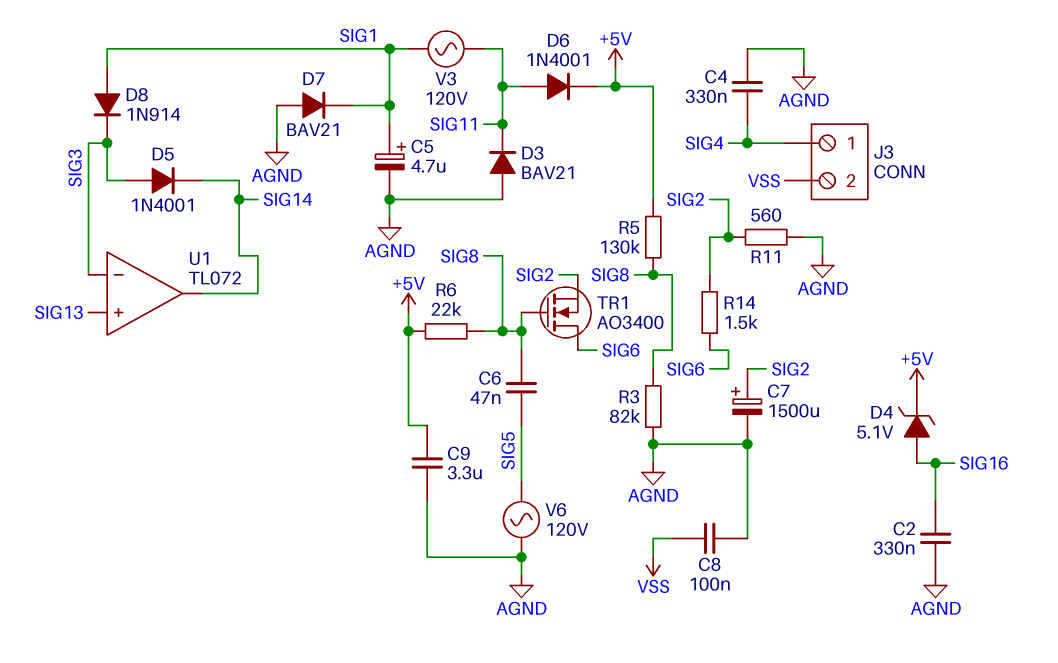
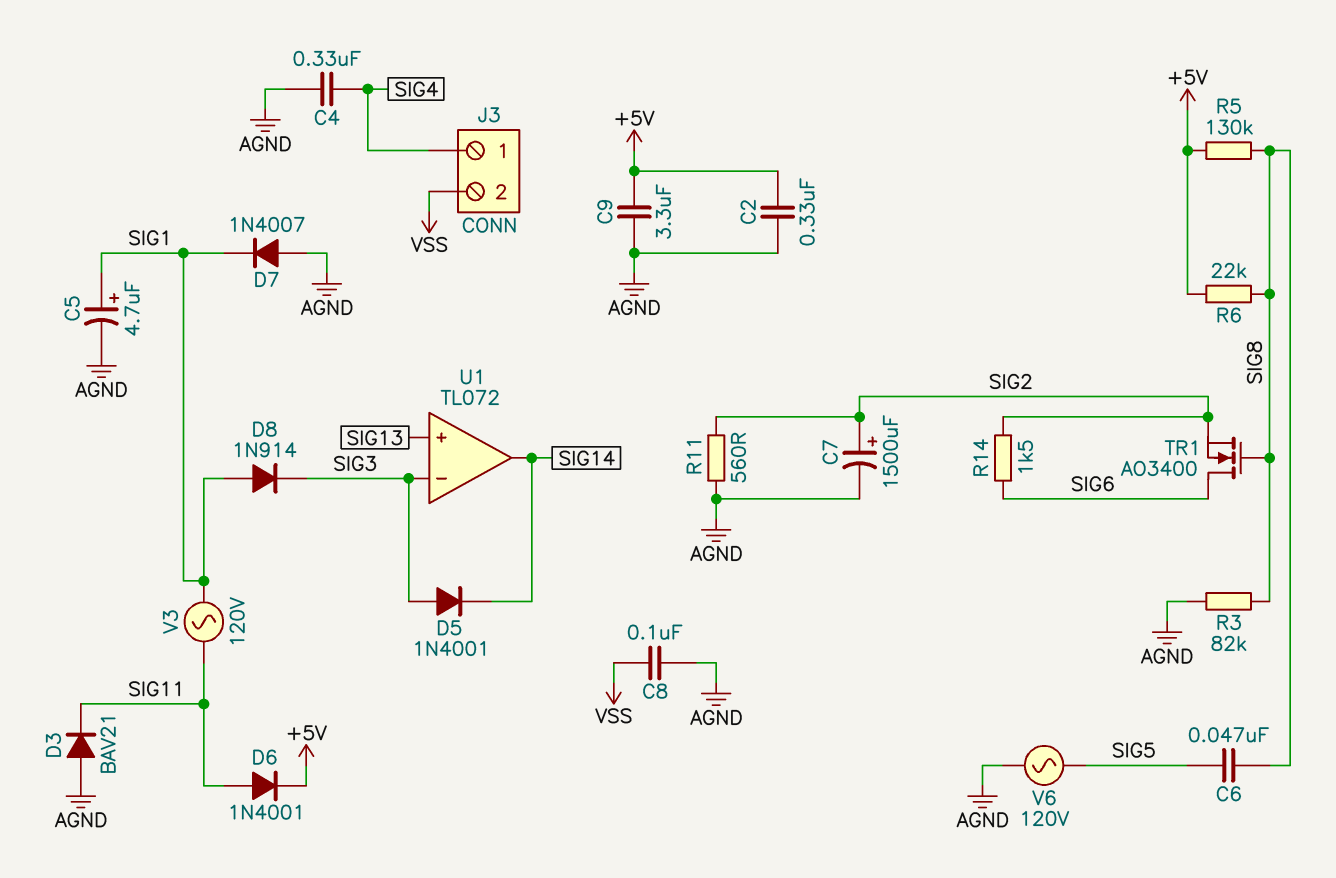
C2: 330nF (AGND, SIG16) -> 330nF (+5V, AGND)
D4: zener 5.1V (A SIG16, K +5V) -> none
D7: diode BAV21 (A AGND, K SIG1) -> diode 1N4007 (A AGND, K SIG1)

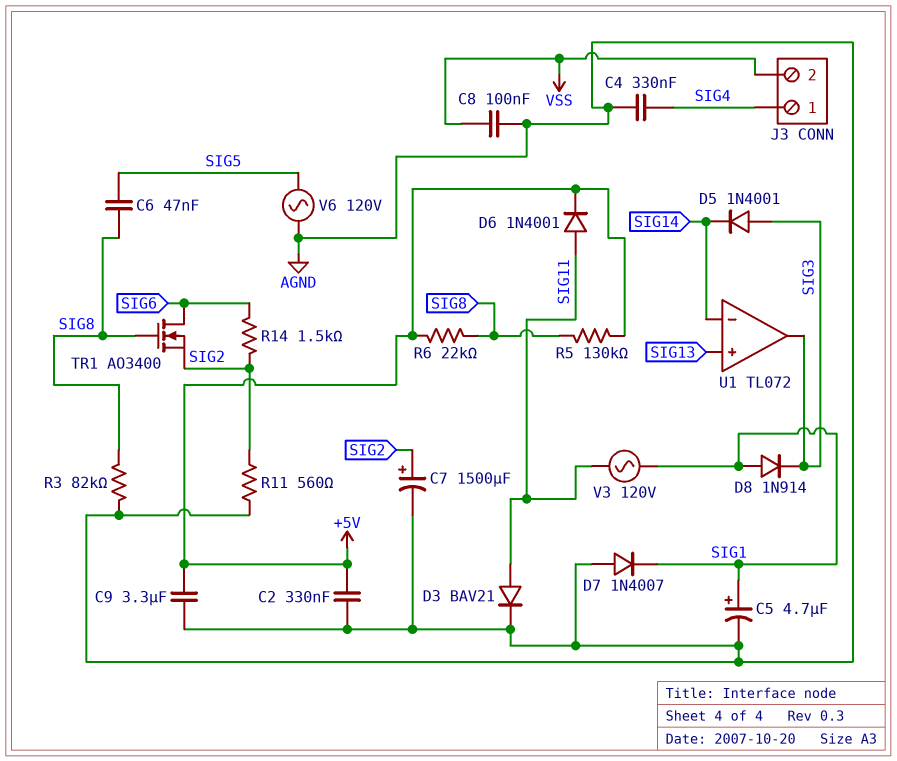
D3: diode BAV21 (A AGND, K SIG11) -> diode BAV21 (A SIG11, K AGND)
U1 pin in-: SIG3 -> SIG14
U1 pin out: SIG14 -> SIG3

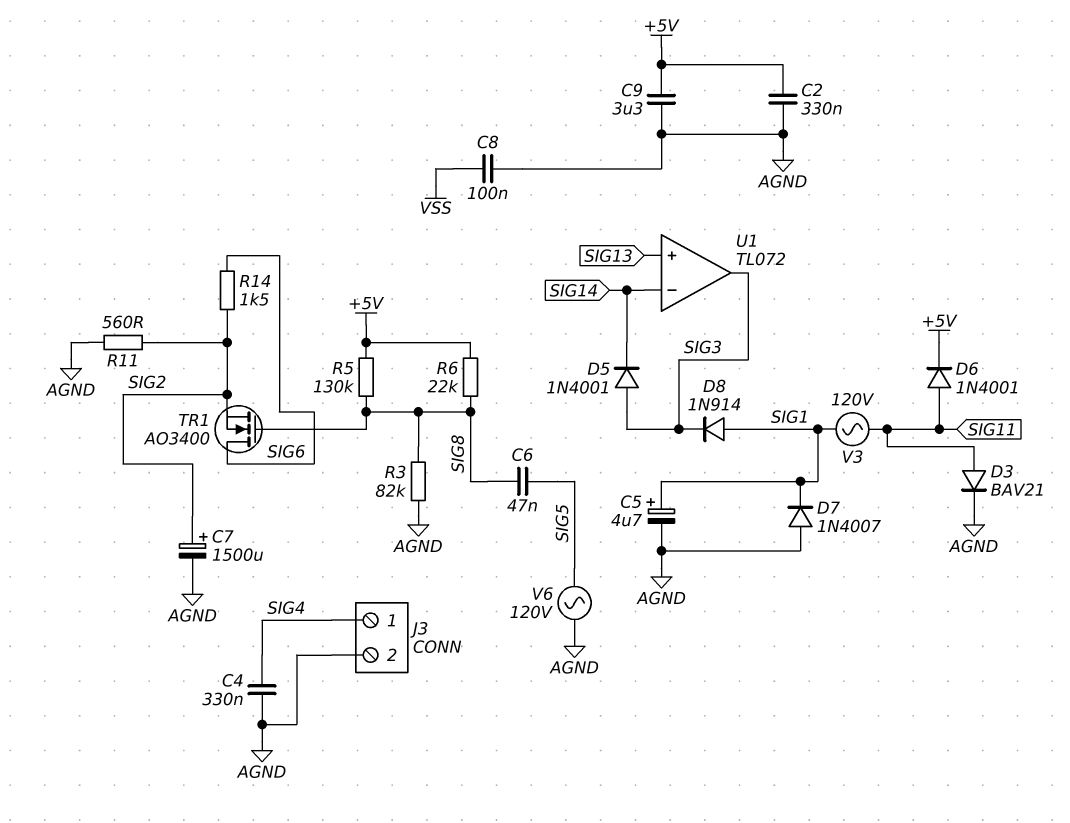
J3 pin 2: VSS -> AGND

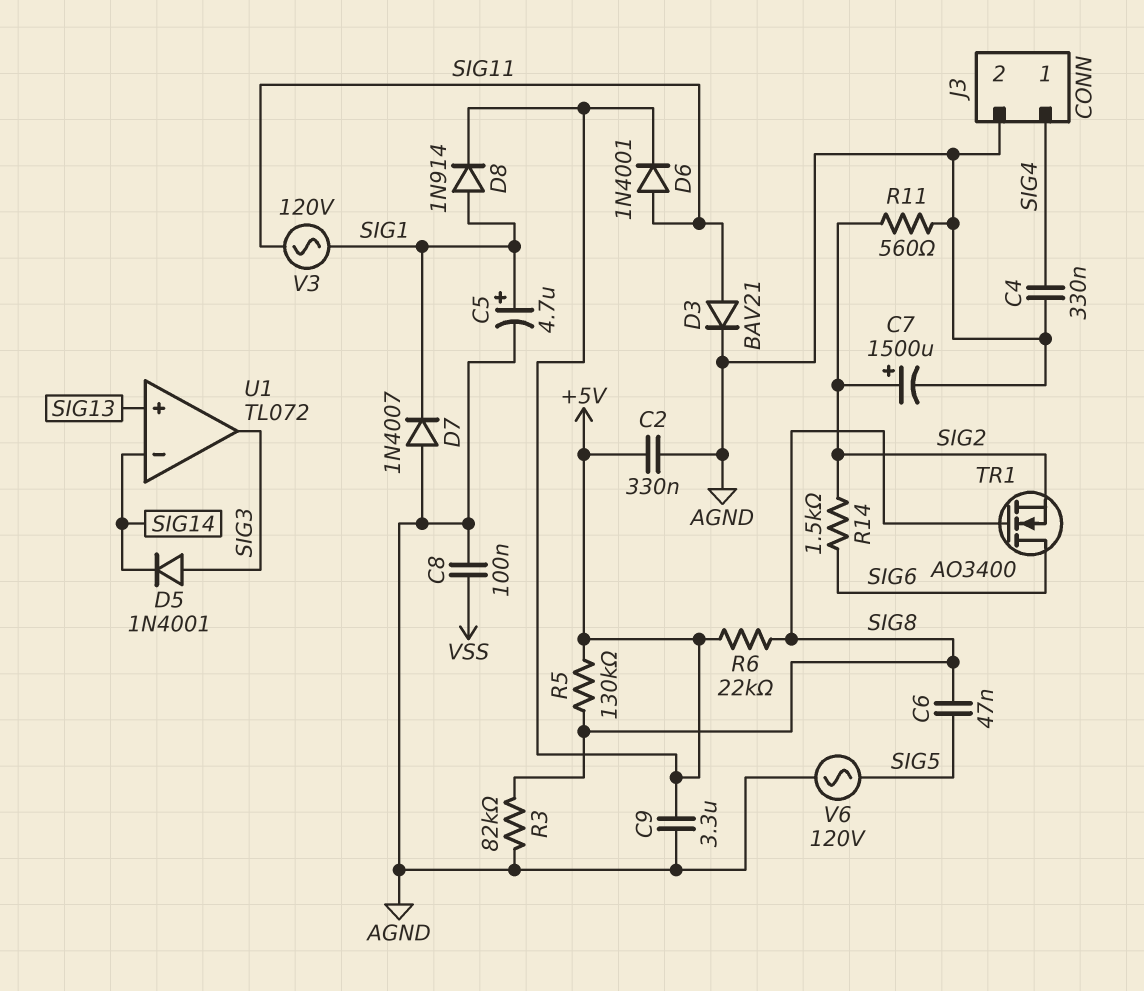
D8: diode 1N914 (A SIG1, K SIG3) -> diode 1N914 (A SIG1, K +5V)

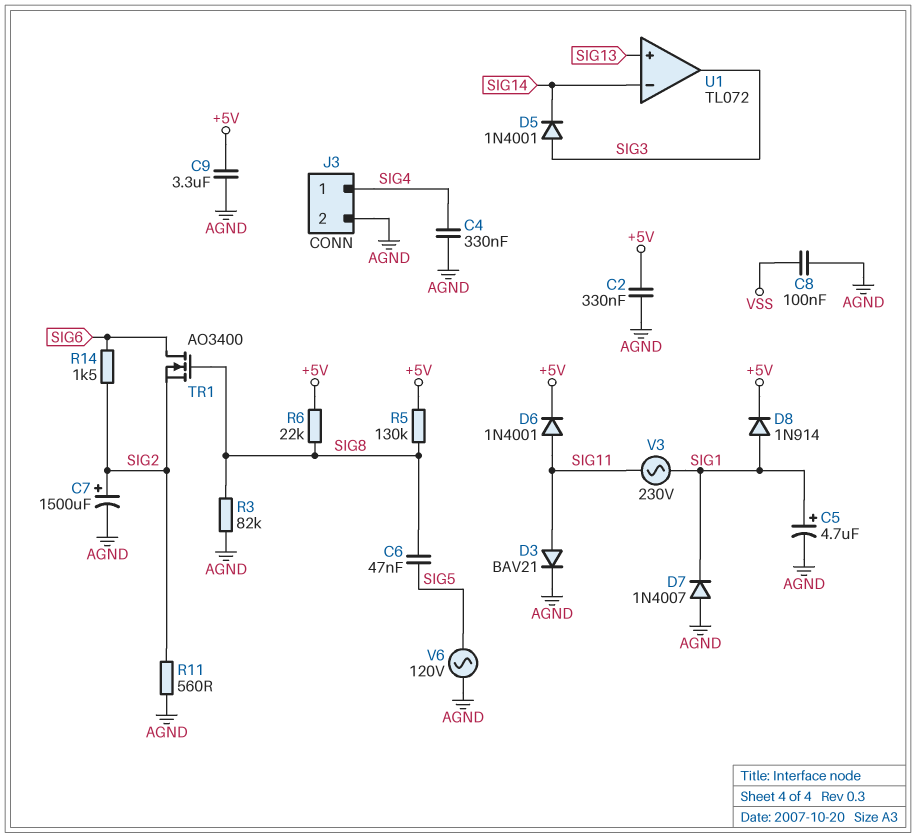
V3: AC 120V (SIG1, SIG11) -> AC 230V (SIG1, SIG11)

